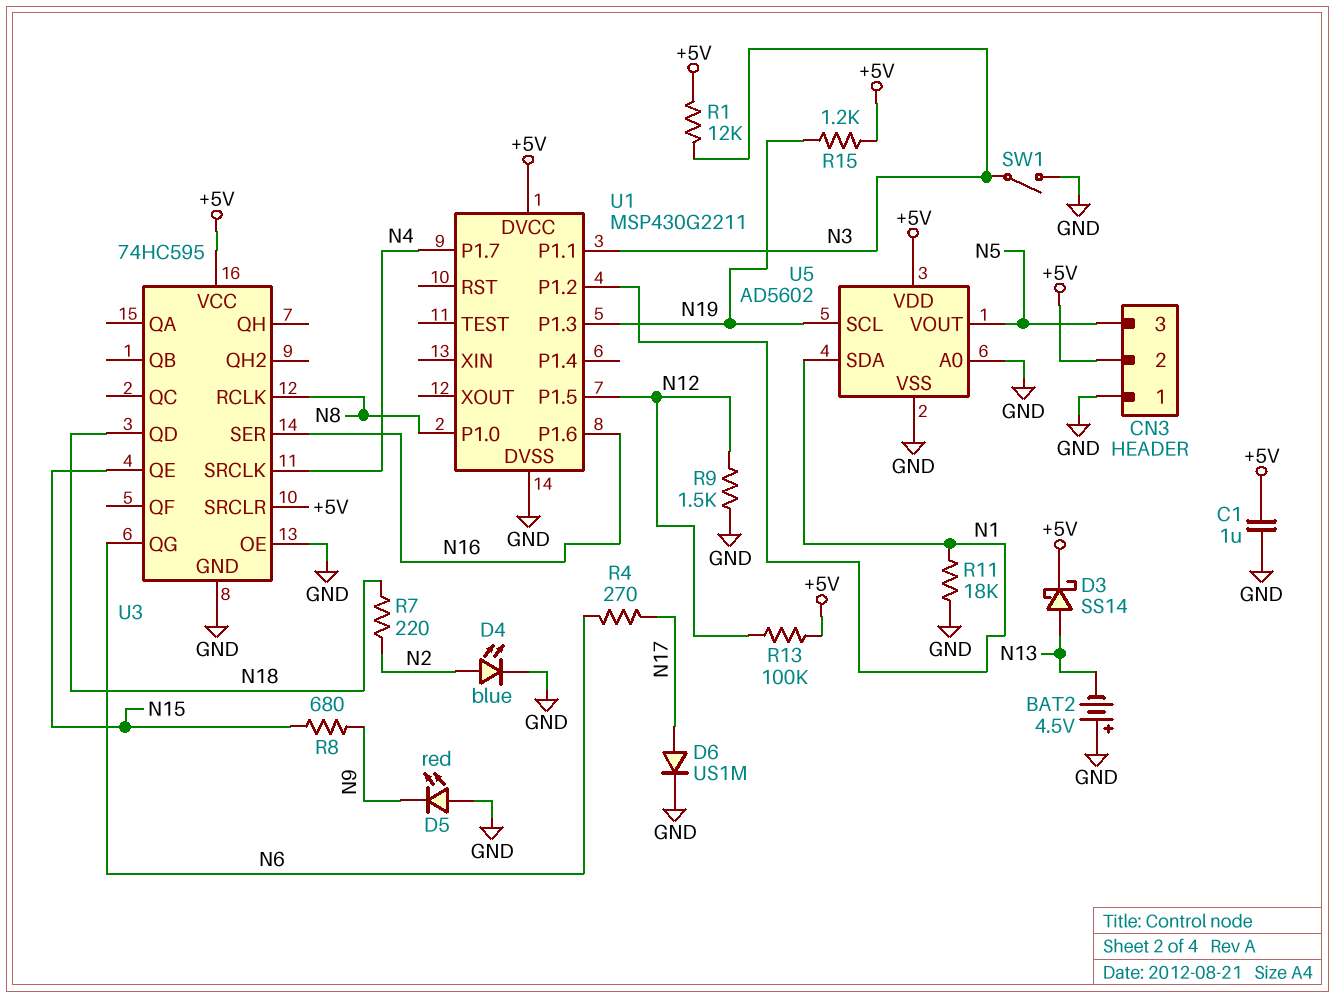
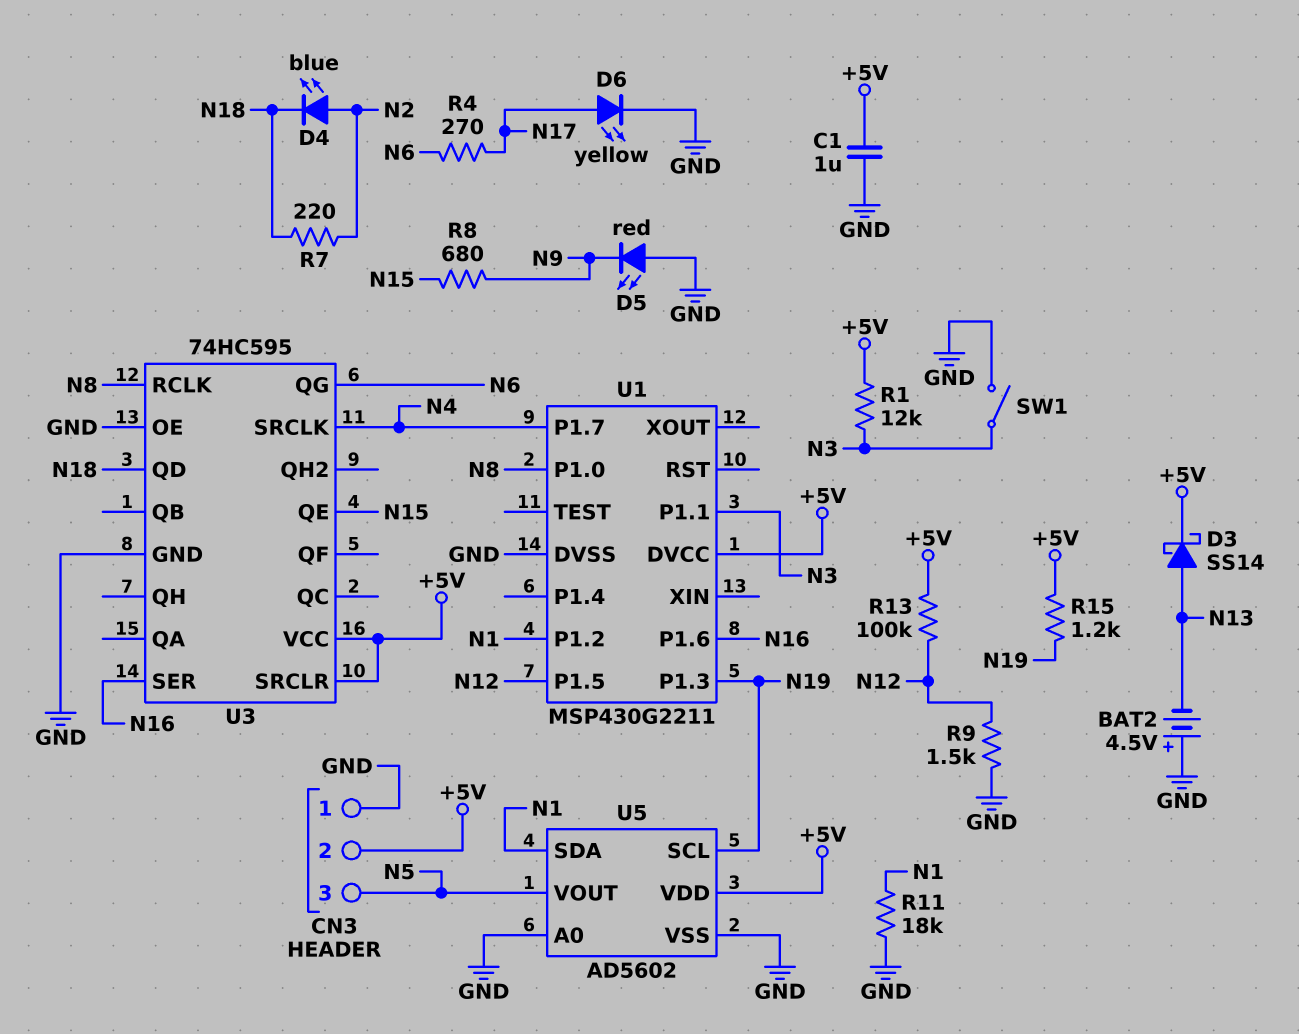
D4: LED blue (A N2, K GND) -> LED blue (A N2, K N18)
D6: diode US1M (A N17, K GND) -> LED yellow (A N17, K GND)

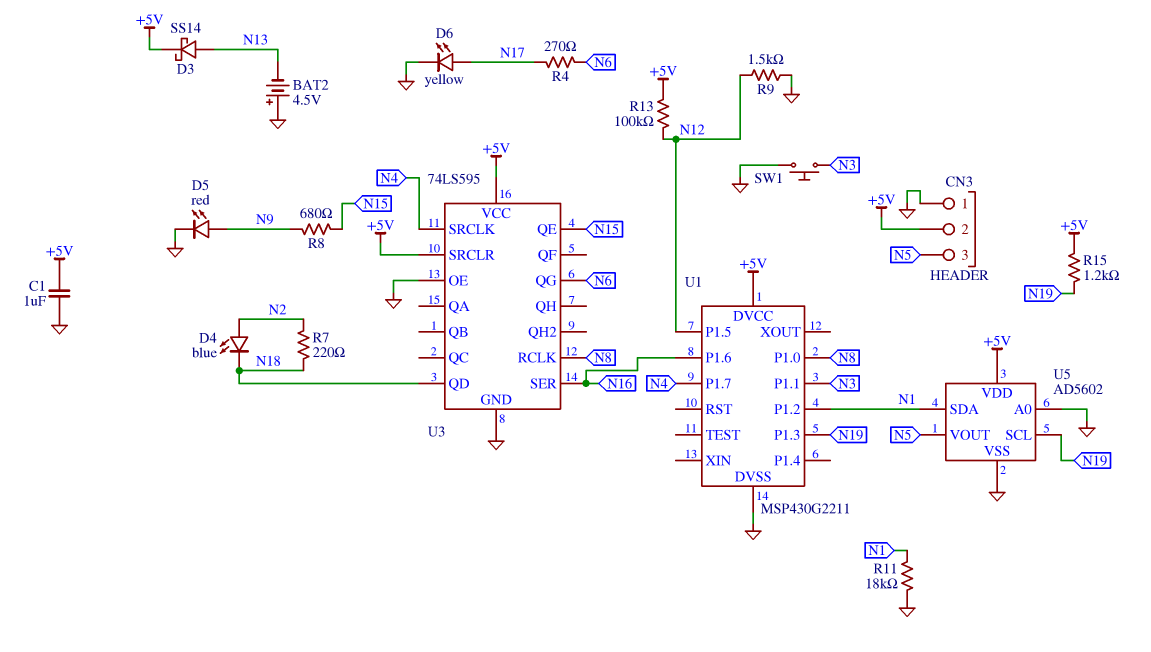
D5: LED red (A GND, K N9) -> LED red (A N9, K GND)
R1: 12k (+5V, N3) -> none
SW1: switch (GND, N3) -> button (GND, N3)
U3: 74HC595 -> 74LS595

